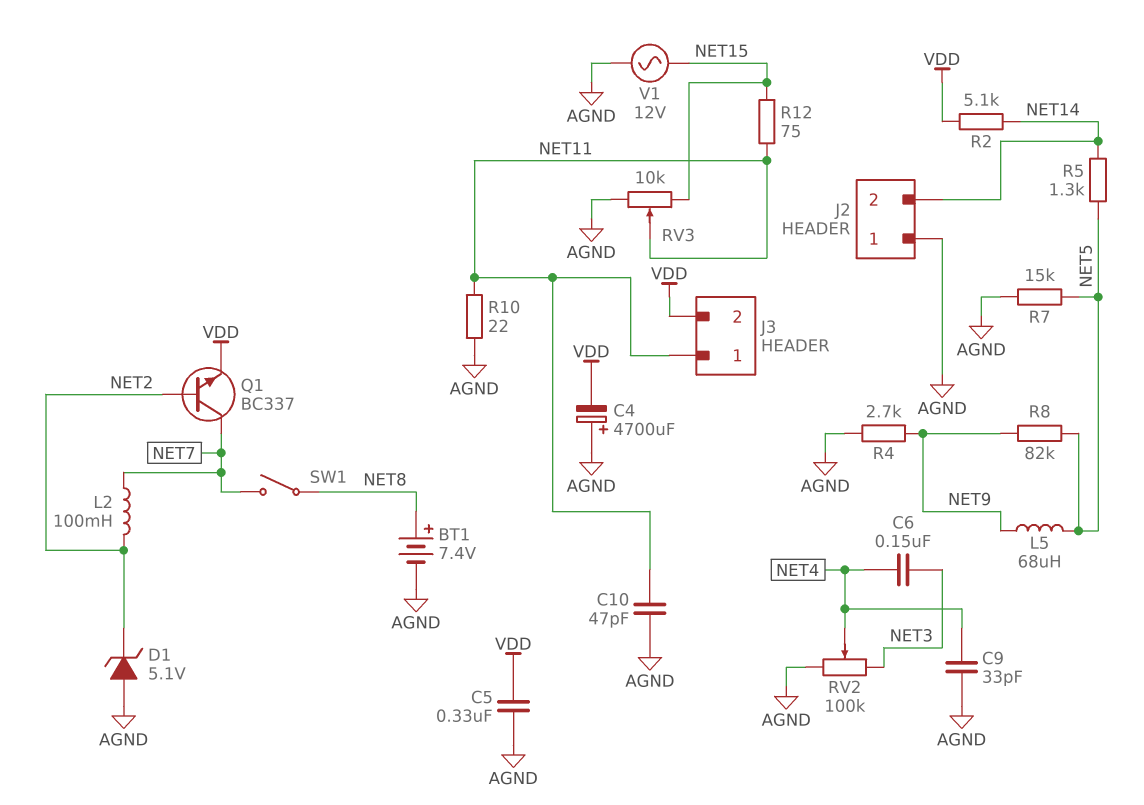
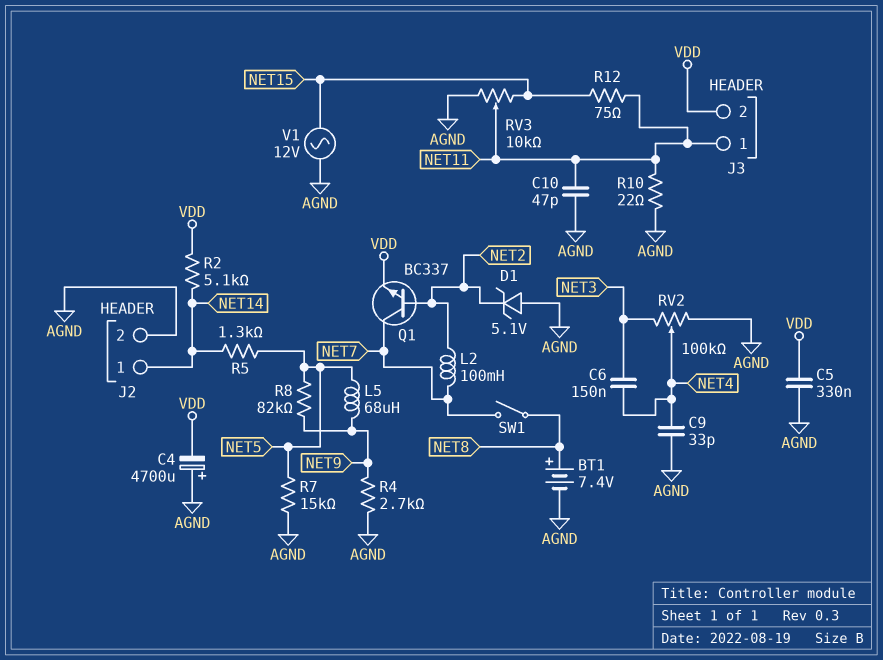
J2 pin 1: AGND -> NET14
J2 pin 2: NET14 -> AGND

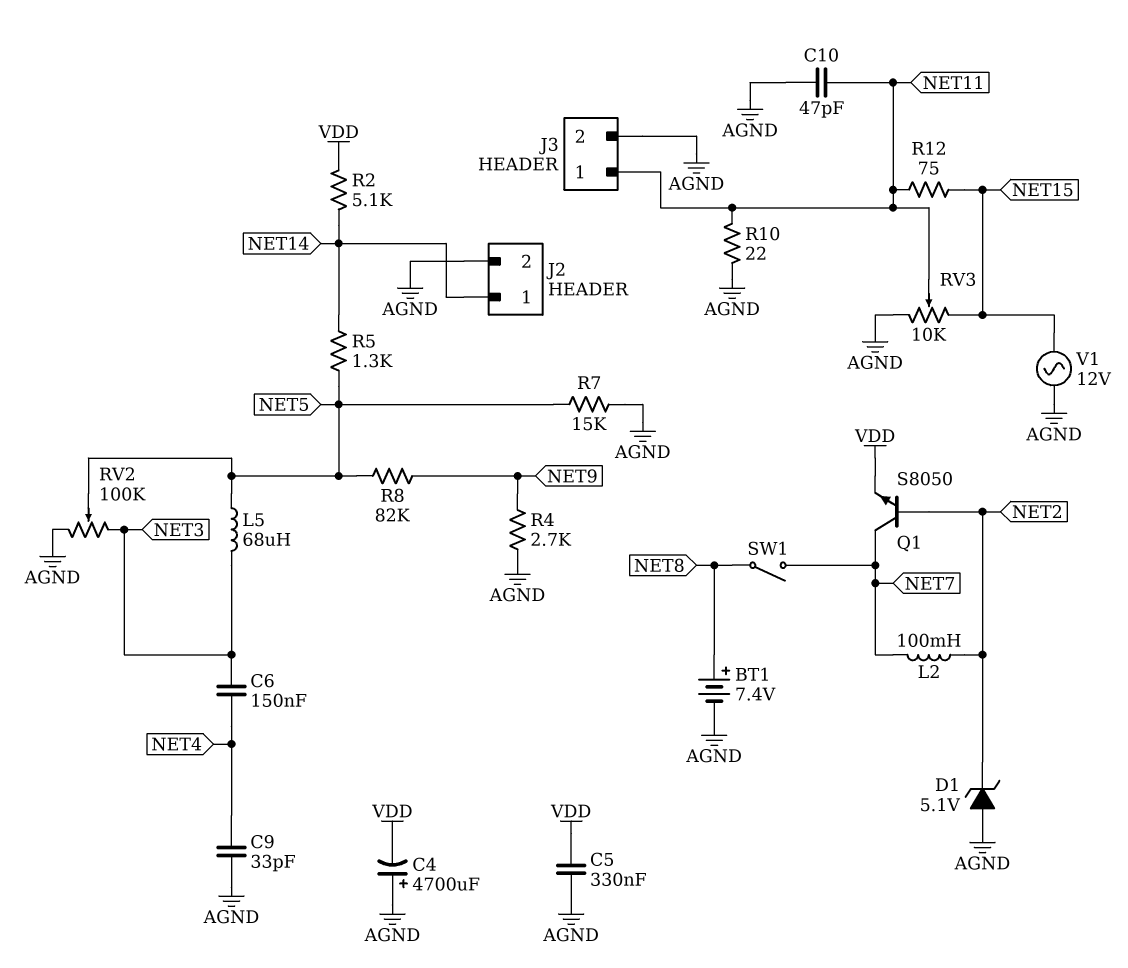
J3 pin 2: VDD -> AGND
L5: 68uH (NET5, NET9) -> 68uH (NET3, NET5)
Q1: NPN BC337 (B NET2, C NET7, E VDD) -> NPN S8050 (B NET2, C NET7, E VDD)
RV2: 100k (AGND, NET3, wiper NET4) -> 100k (AGND, NET3, wiper NET5)

